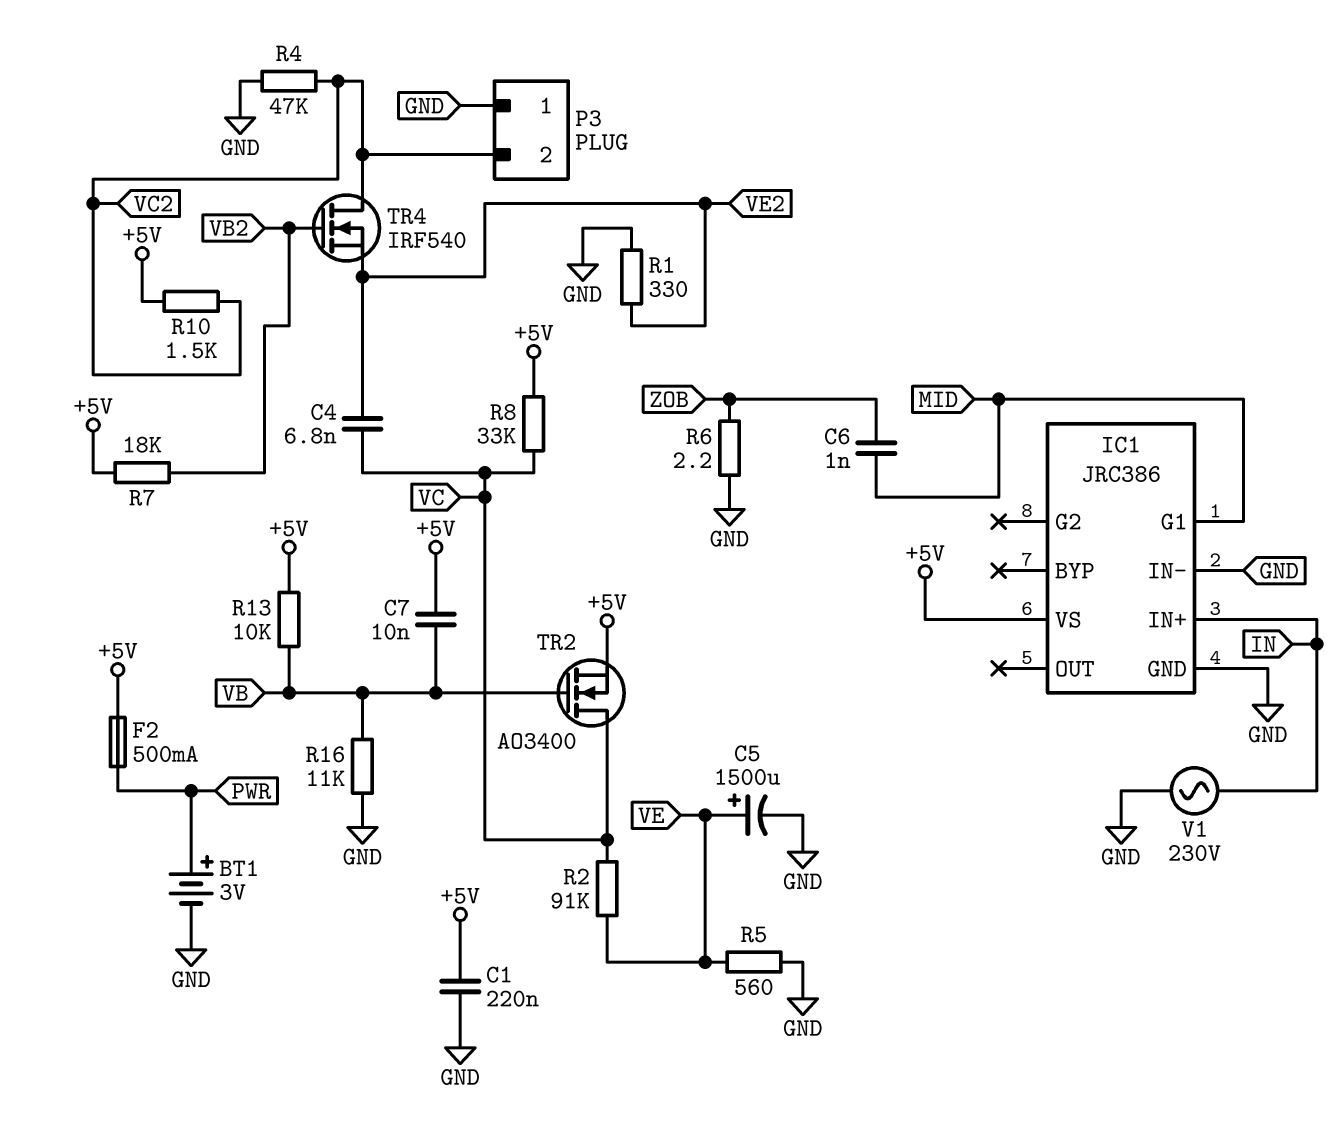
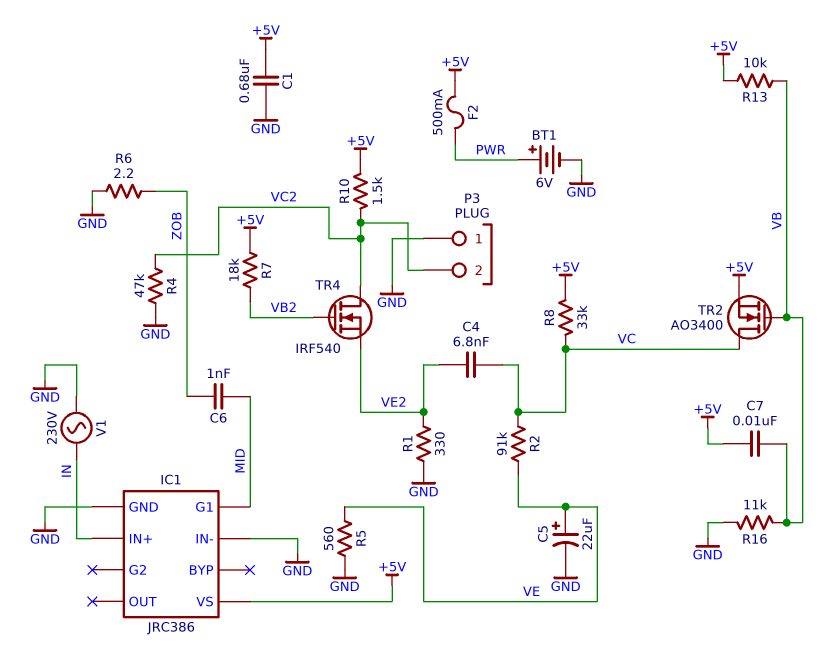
BT1: 3V (plus PWR, minus GND) -> 6V (plus PWR, minus GND)
C1: 220nF (+5V, GND) -> 680nF (+5V, GND)
C5: 1500uF (plus VE, minus GND) -> 22uF (plus VE, minus GND)

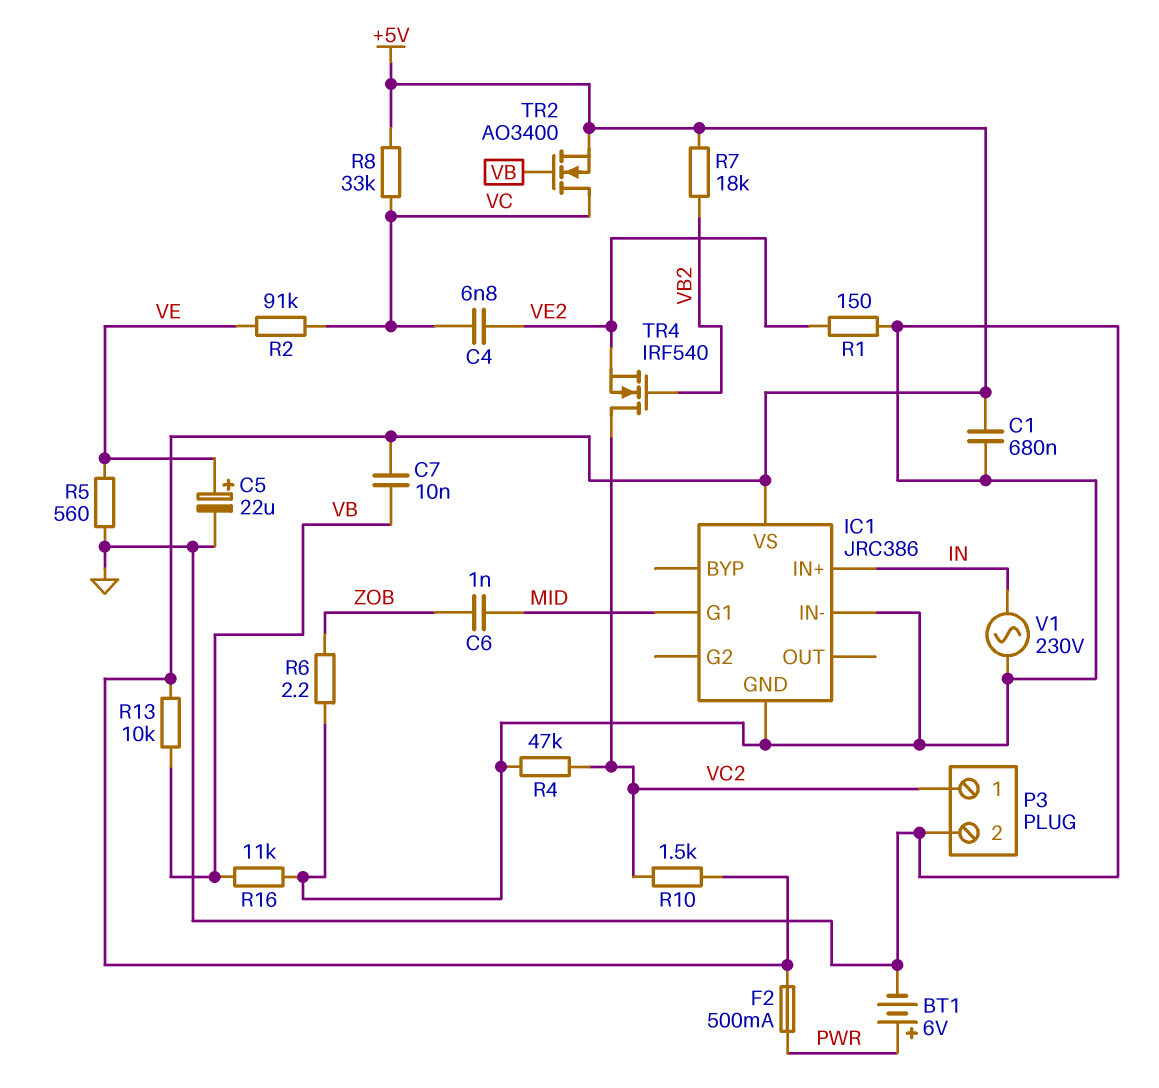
P3 pin 1: GND -> VC2
P3 pin 2: VC2 -> GND
R1: 330 (GND, VE2) -> 150 (GND, VE2)

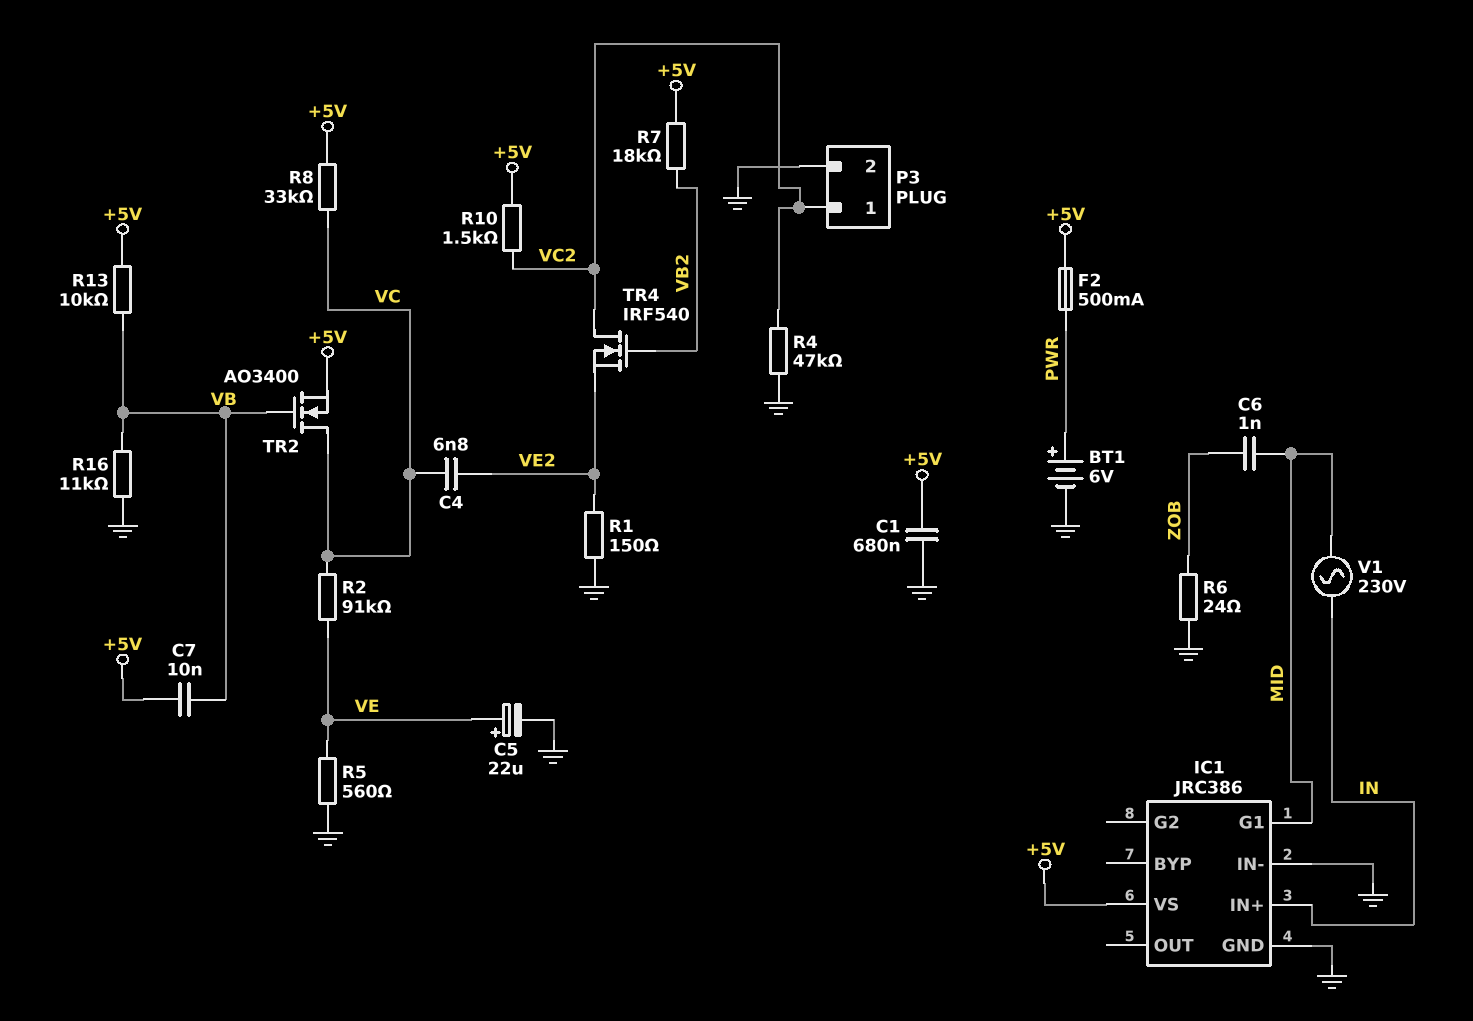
R6: 2.2 (GND, ZOB) -> 24 (GND, ZOB)
V1: AC 230V (GND, IN) -> AC 230V (IN, MID)

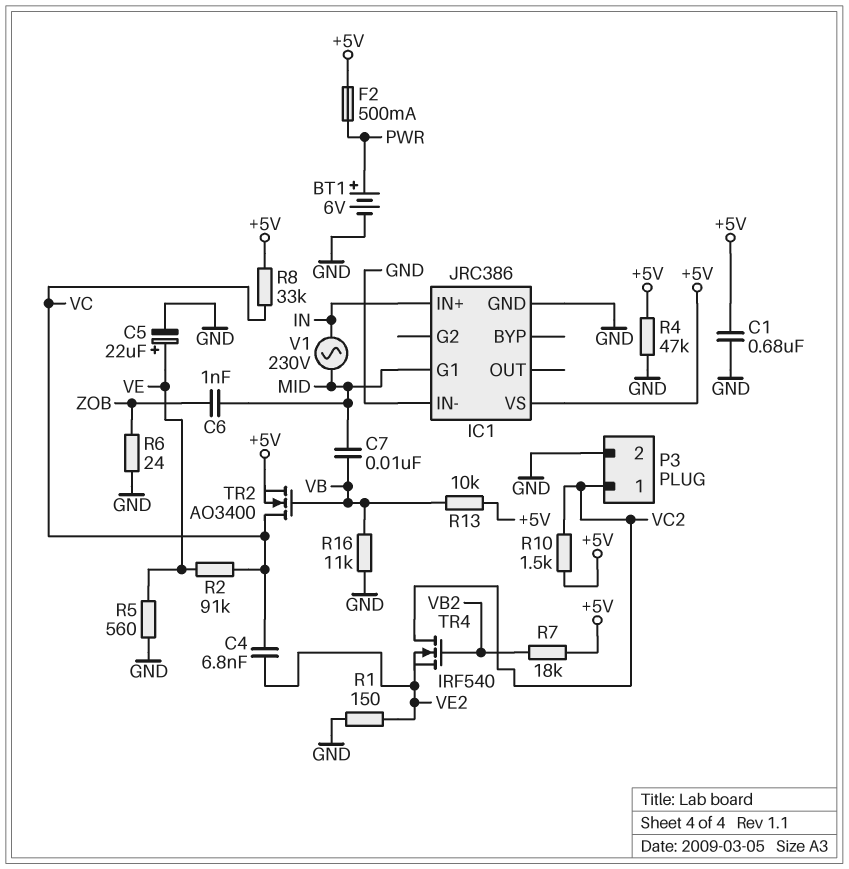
C7: 10nF (+5V, VB) -> 10nF (MID, VB)
R4: 47k (GND, VC2) -> 47k (+5V, GND)

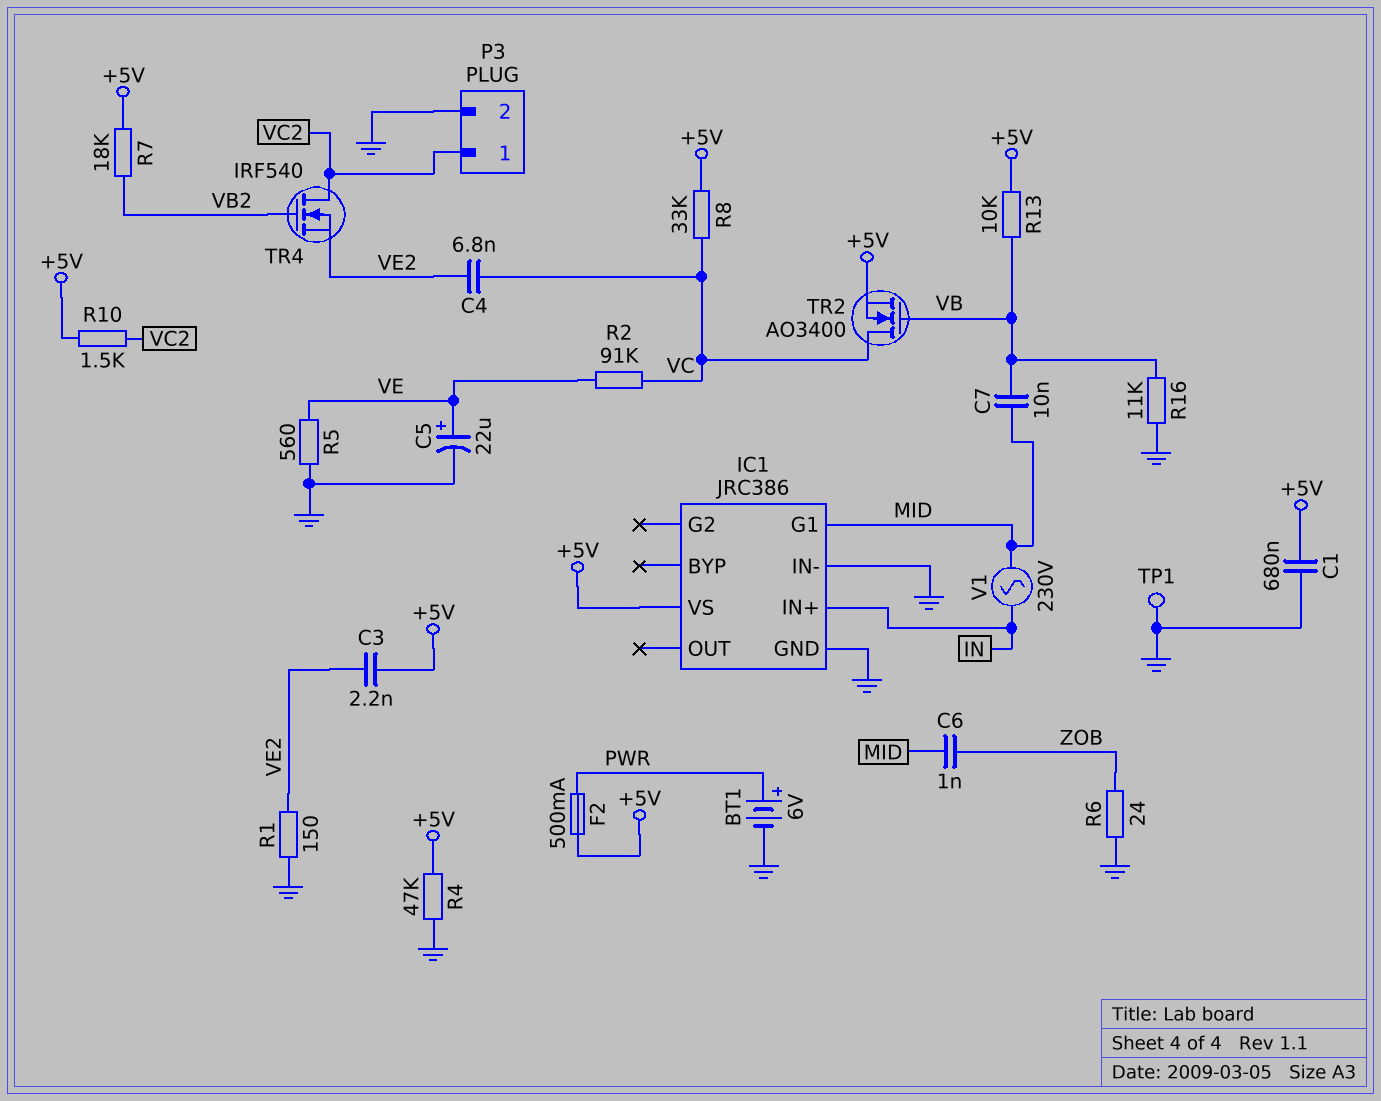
C3: none -> 2.2nF (+5V, VE2)
TP1: none -> test point (GND)

